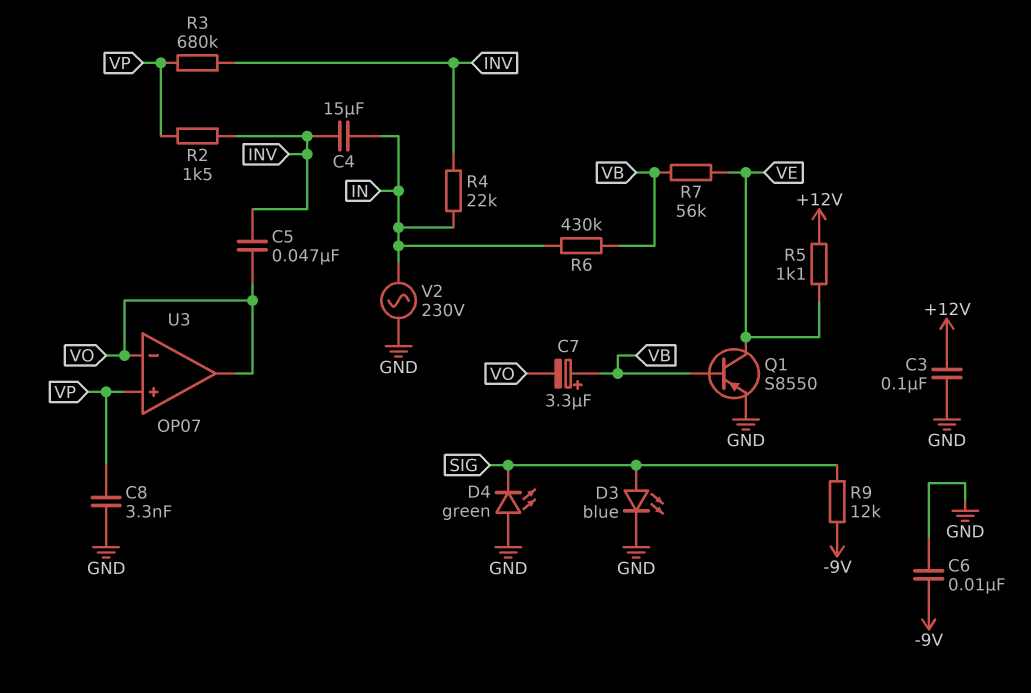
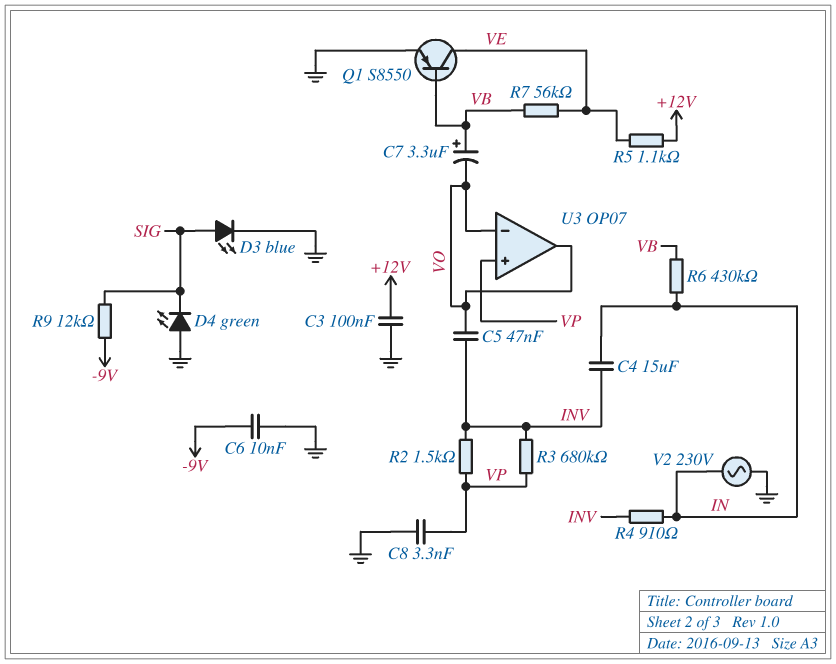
R4: 22k (IN, INV) -> 910 (IN, INV)

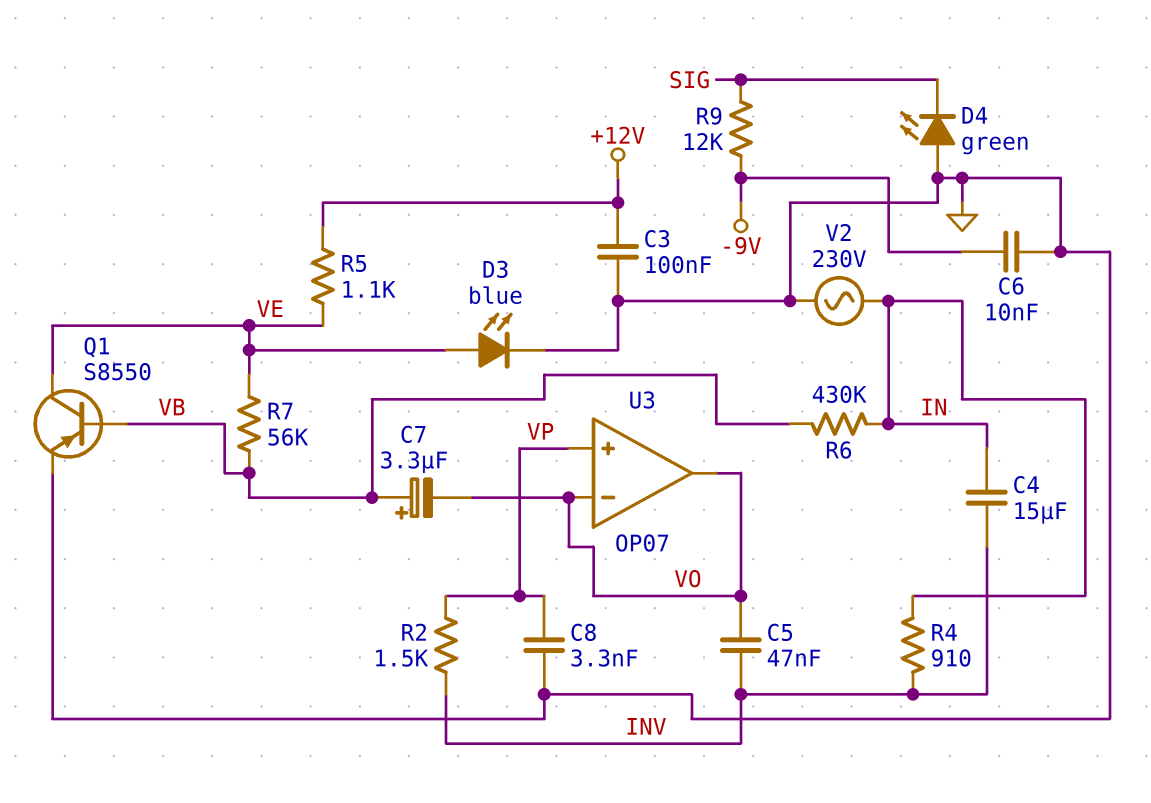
D3: LED blue (A SIG, K GND) -> LED blue (A VE, K GND)
R3: 680k (INV, VP) -> none

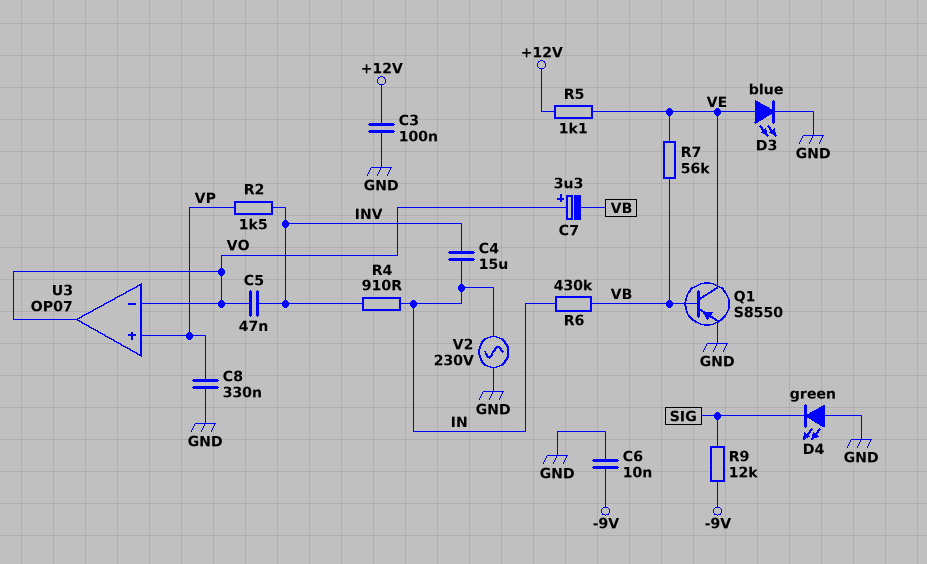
C7: 3.3uF (plus VB, minus VO) -> 3.3uF (plus VO, minus VB)
C8: 3.3nF (GND, VP) -> 330nF (GND, VP)

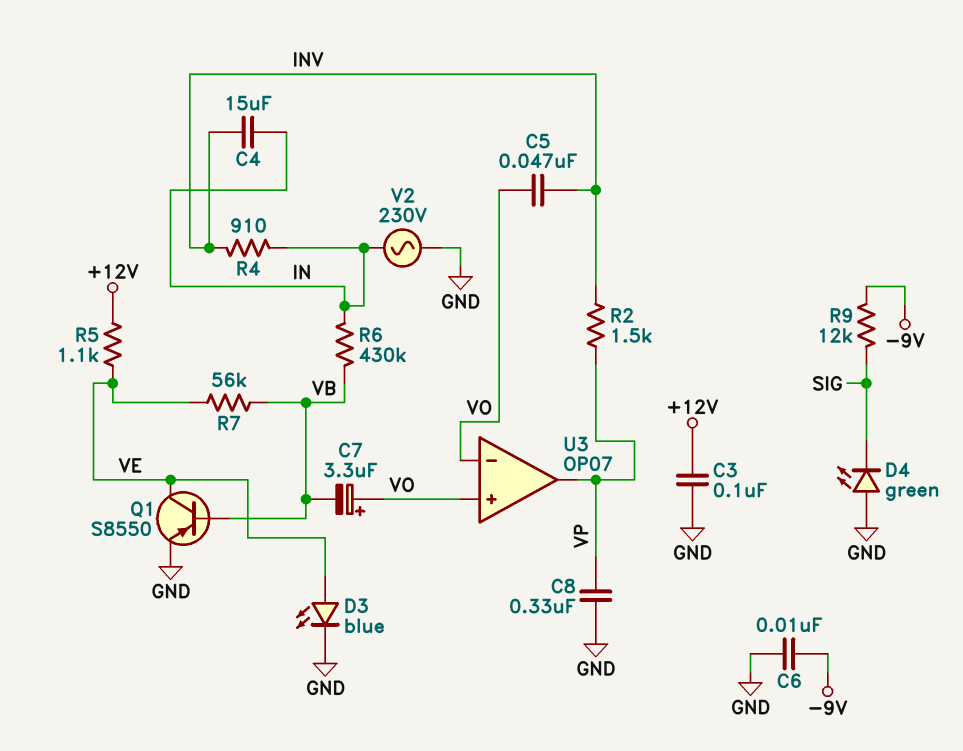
U3 pin in+: VP -> VO
U3 pin out: VO -> VP

